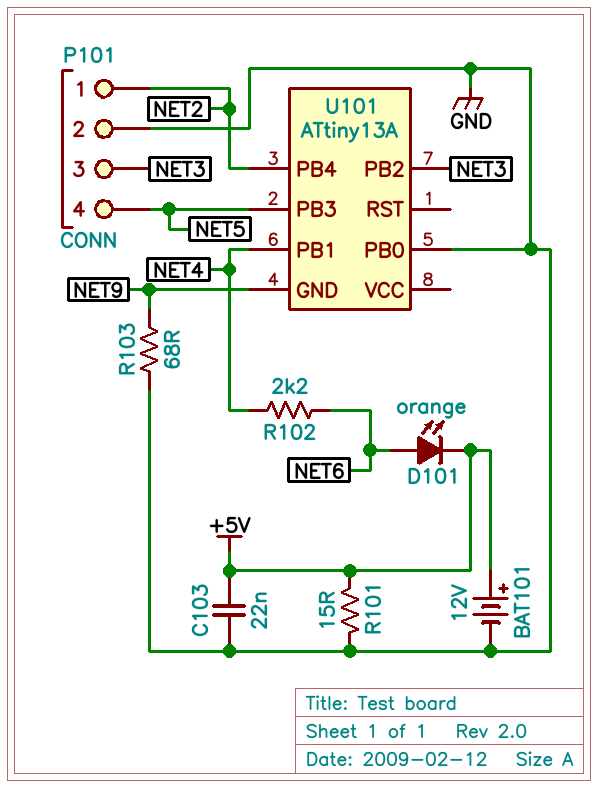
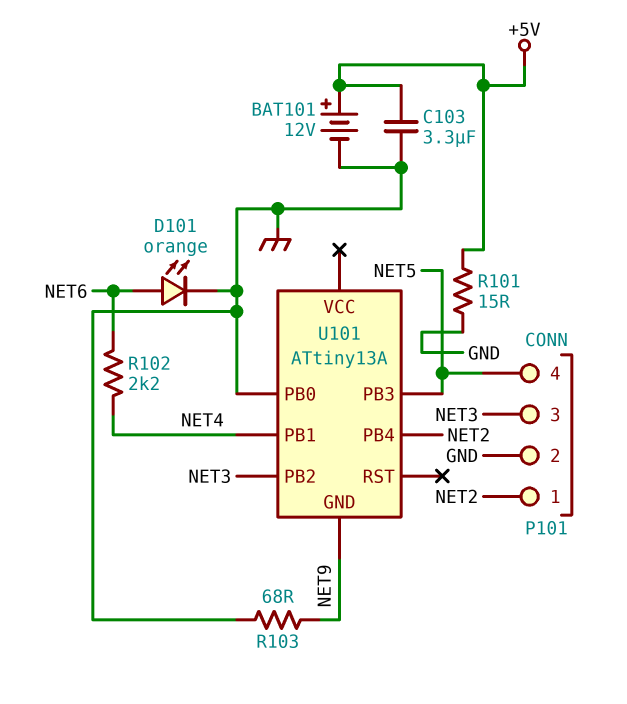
C103: 22nF (+5V, GND) -> 3.3uF (+5V, GND)
D101: LED orange (A NET6, K +5V) -> LED orange (A NET6, K GND)

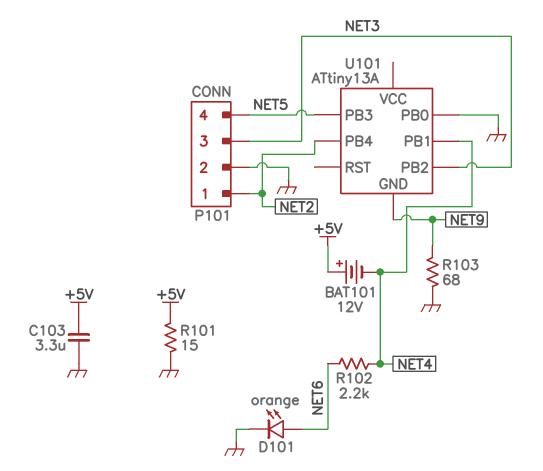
BAT101: 12V (plus +5V, minus GND) -> 12V (plus +5V, minus NET4)

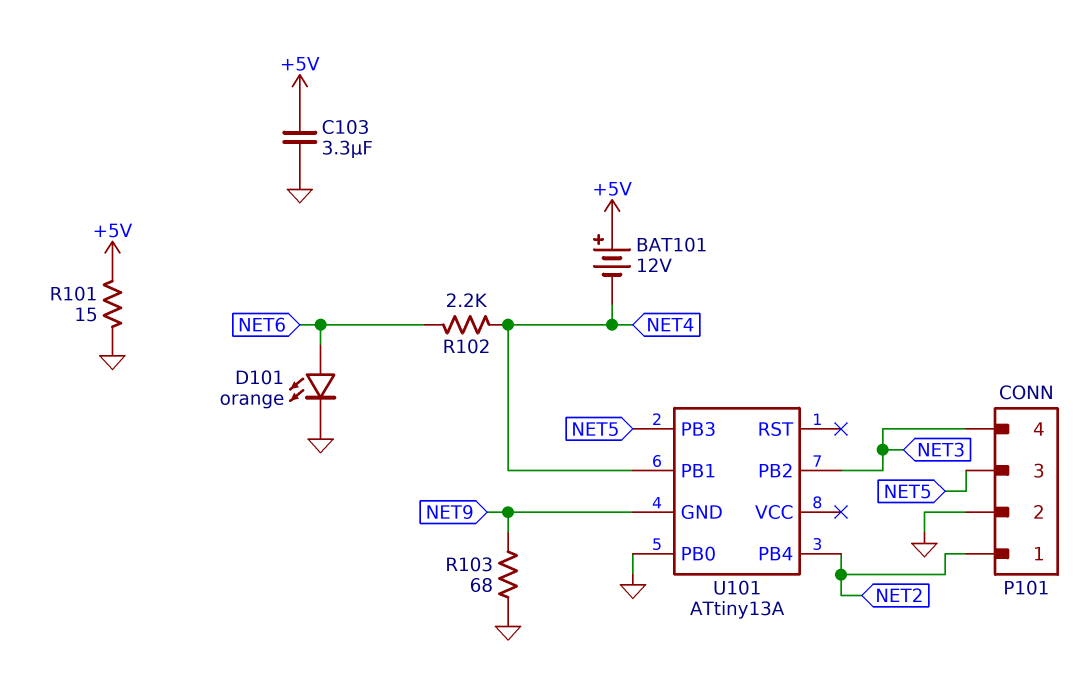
P101 pin 3: NET3 -> NET5
P101 pin 4: NET5 -> NET3

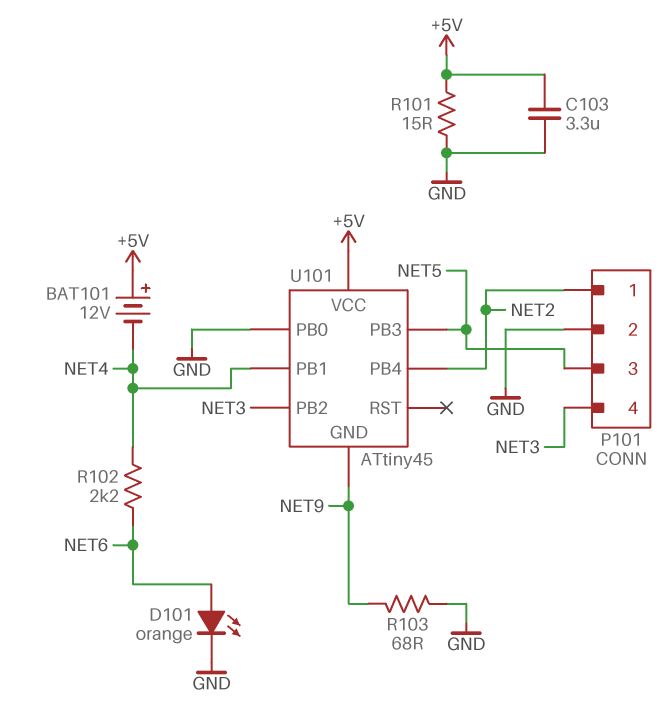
U101: ATtiny13A -> ATtiny45
U101 pin VCC: none -> +5V

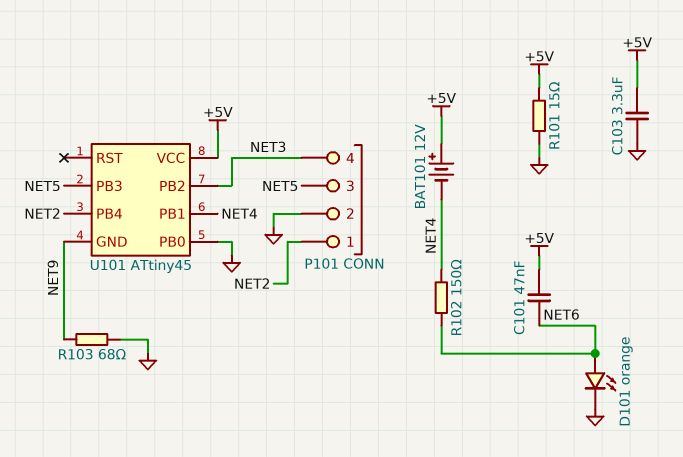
C101: none -> 47nF (+5V, NET6)
R102: 2.2k (NET4, NET6) -> 150 (NET4, NET6)

